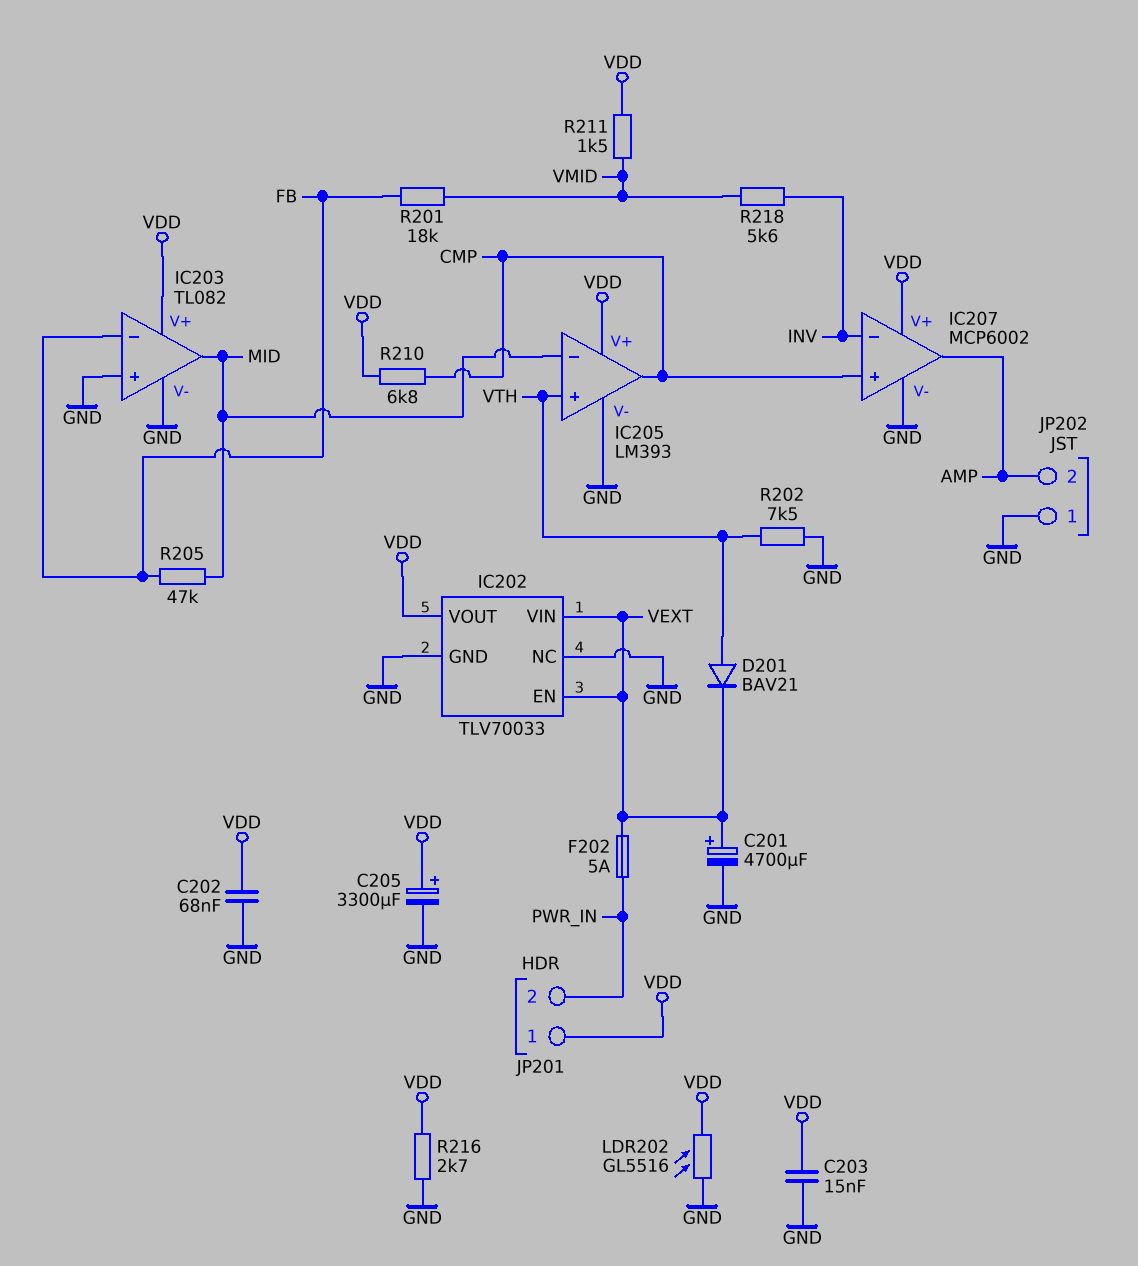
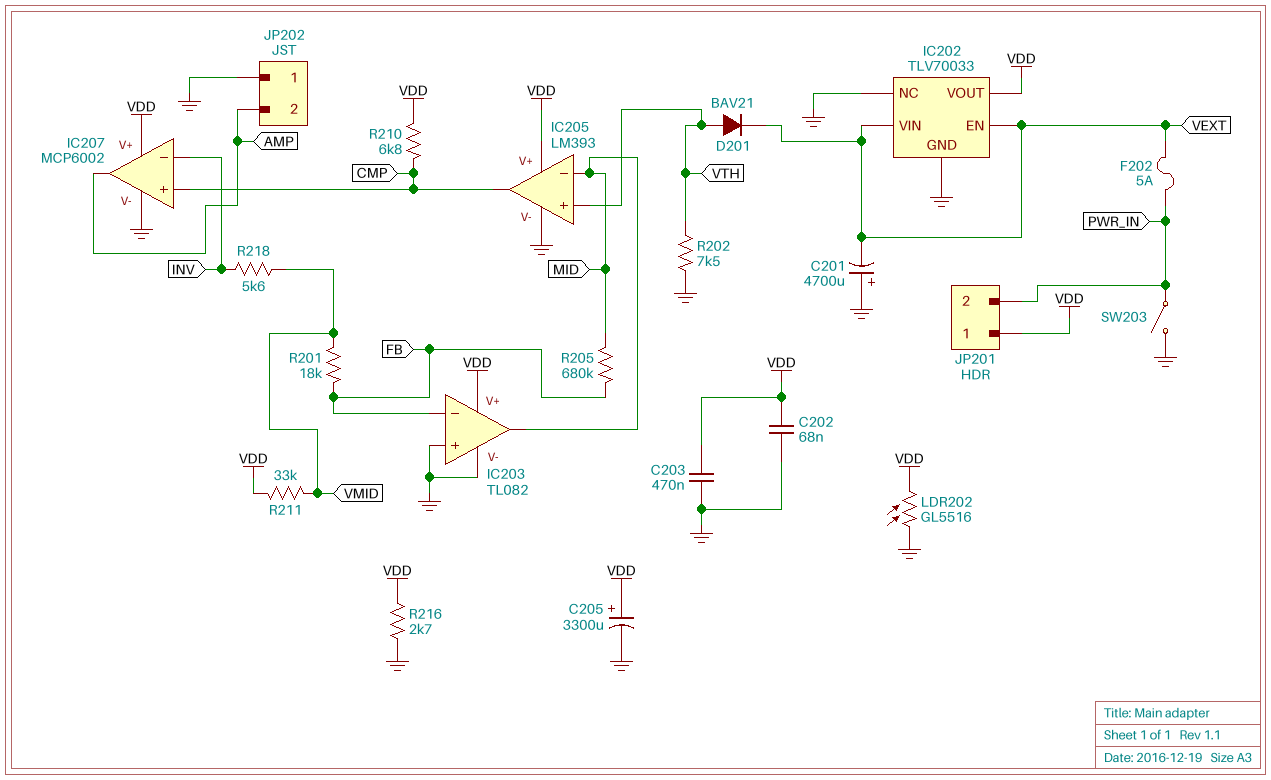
C201: 4700uF (plus VEXT, minus GND) -> 4700uF (plus GND, minus VEXT)
C203: 15nF (GND, VDD) -> 470nF (GND, VDD)
R205: 47k (FB, MID) -> 680k (FB, MID)
R211: 1.5k (VDD, VMID) -> 33k (VDD, VMID)
SW203: none -> switch (GND, PWR_IN)

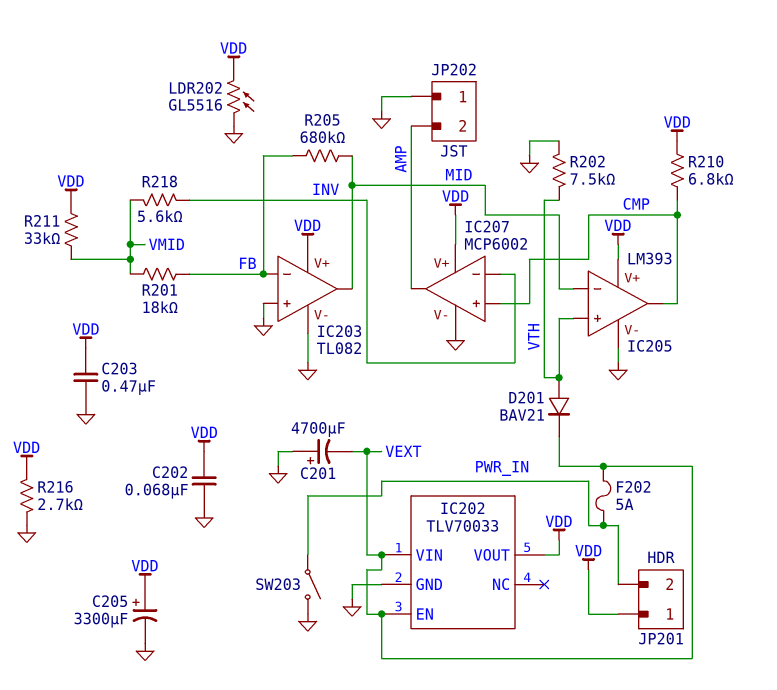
IC202 pin NC: GND -> none

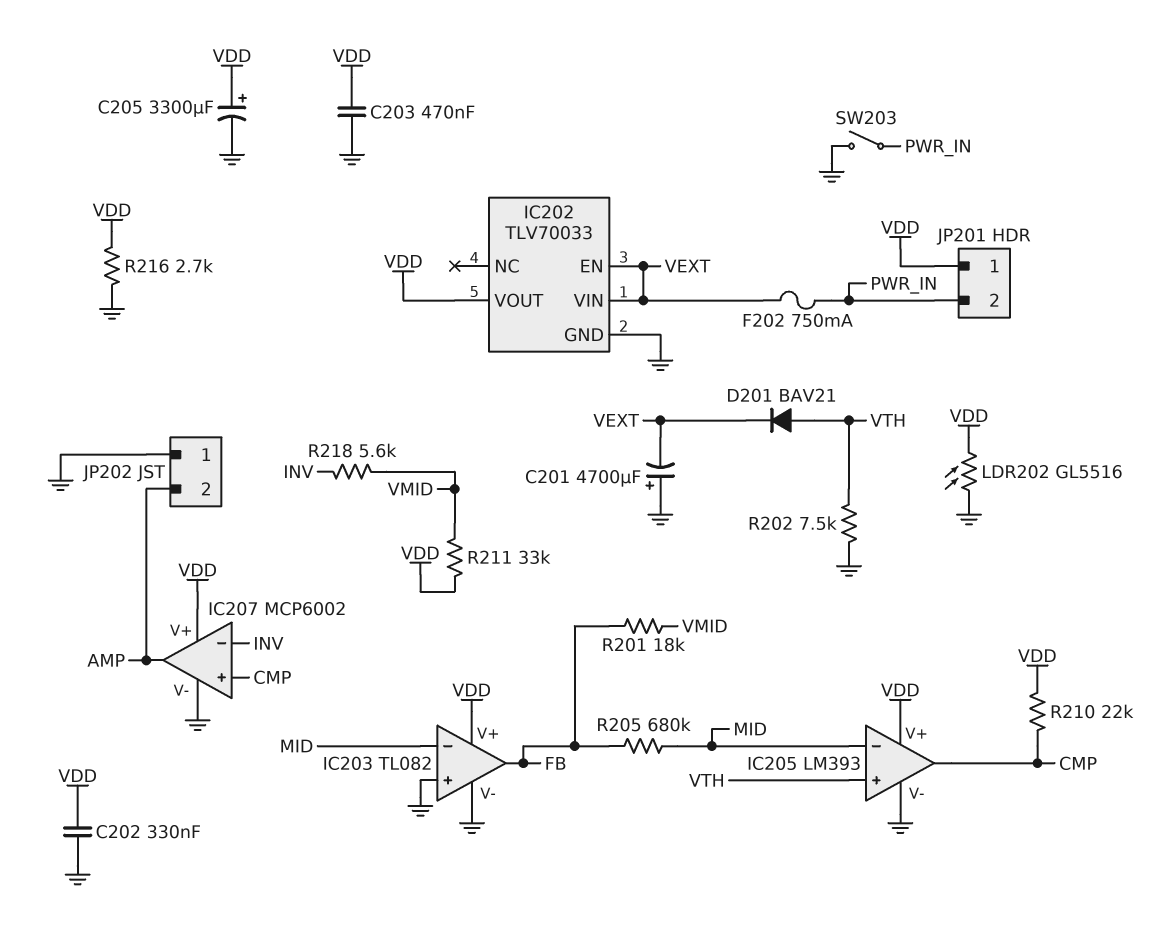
C202: 68nF (GND, VDD) -> 330nF (GND, VDD)
F202: 5A (PWR_IN, VEXT) -> 750mA (PWR_IN, VEXT)
IC203 pin in-: FB -> MID
IC203 pin out: MID -> FB
R210: 6.8k (CMP, VDD) -> 22k (CMP, VDD)

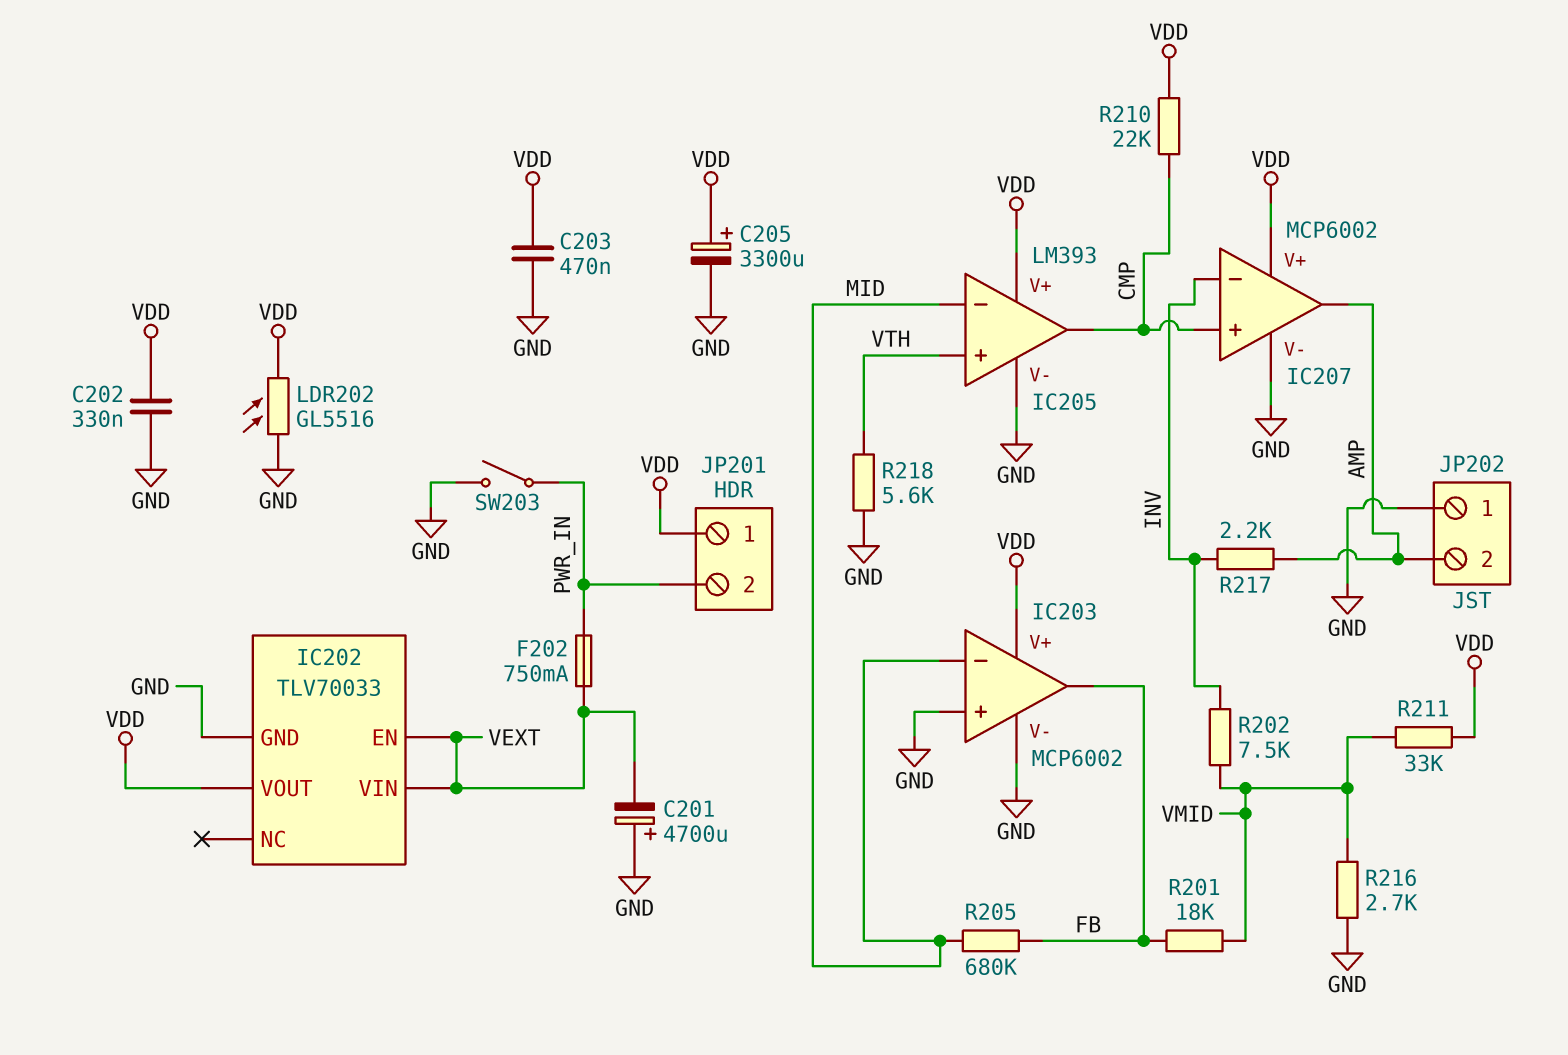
D201: diode BAV21 (A VTH, K VEXT) -> none
IC203: TL082 -> MCP6002
R202: 7.5k (GND, VTH) -> 7.5k (INV, VMID)
R216: 2.7k (GND, VDD) -> 2.7k (GND, VMID)
R217: none -> 2.2k (AMP, INV)
R218: 5.6k (INV, VMID) -> 5.6k (GND, VTH)

